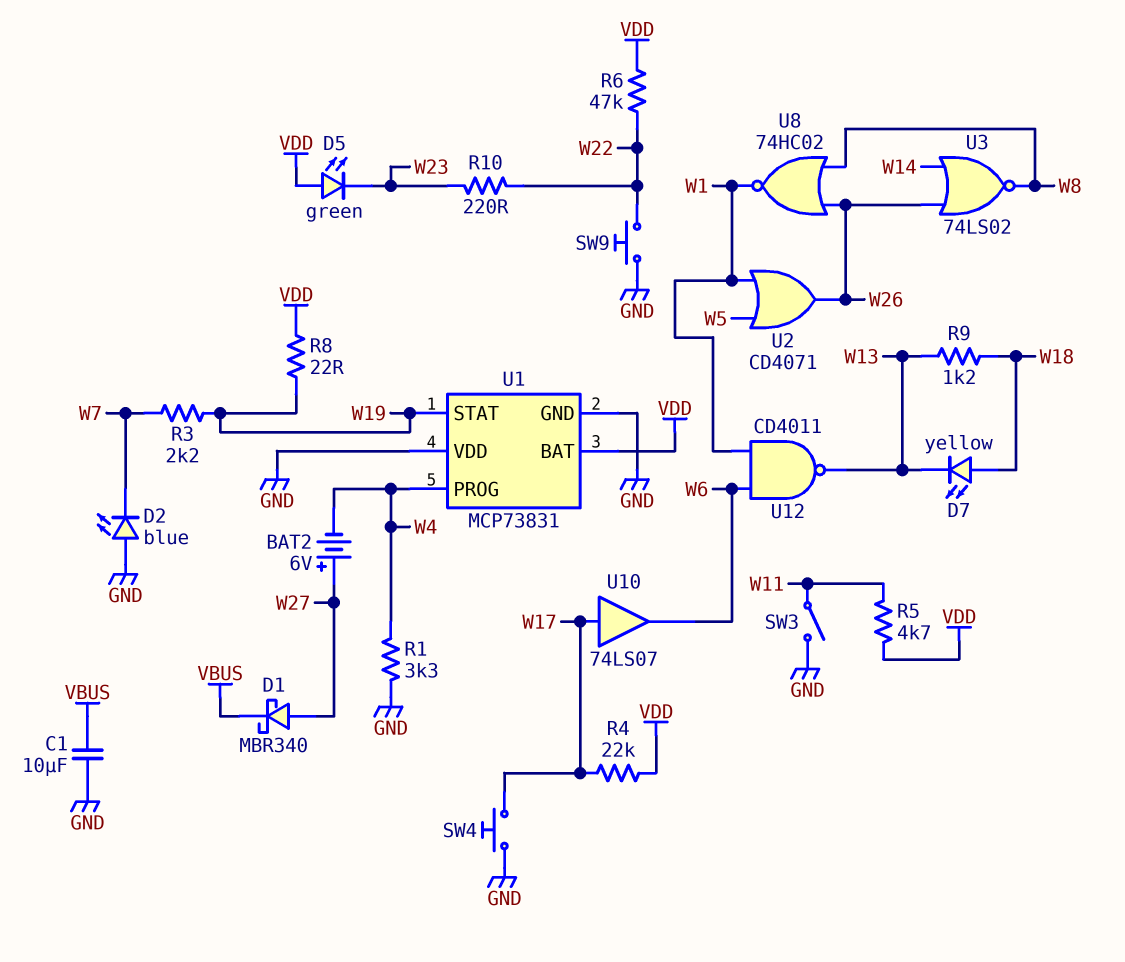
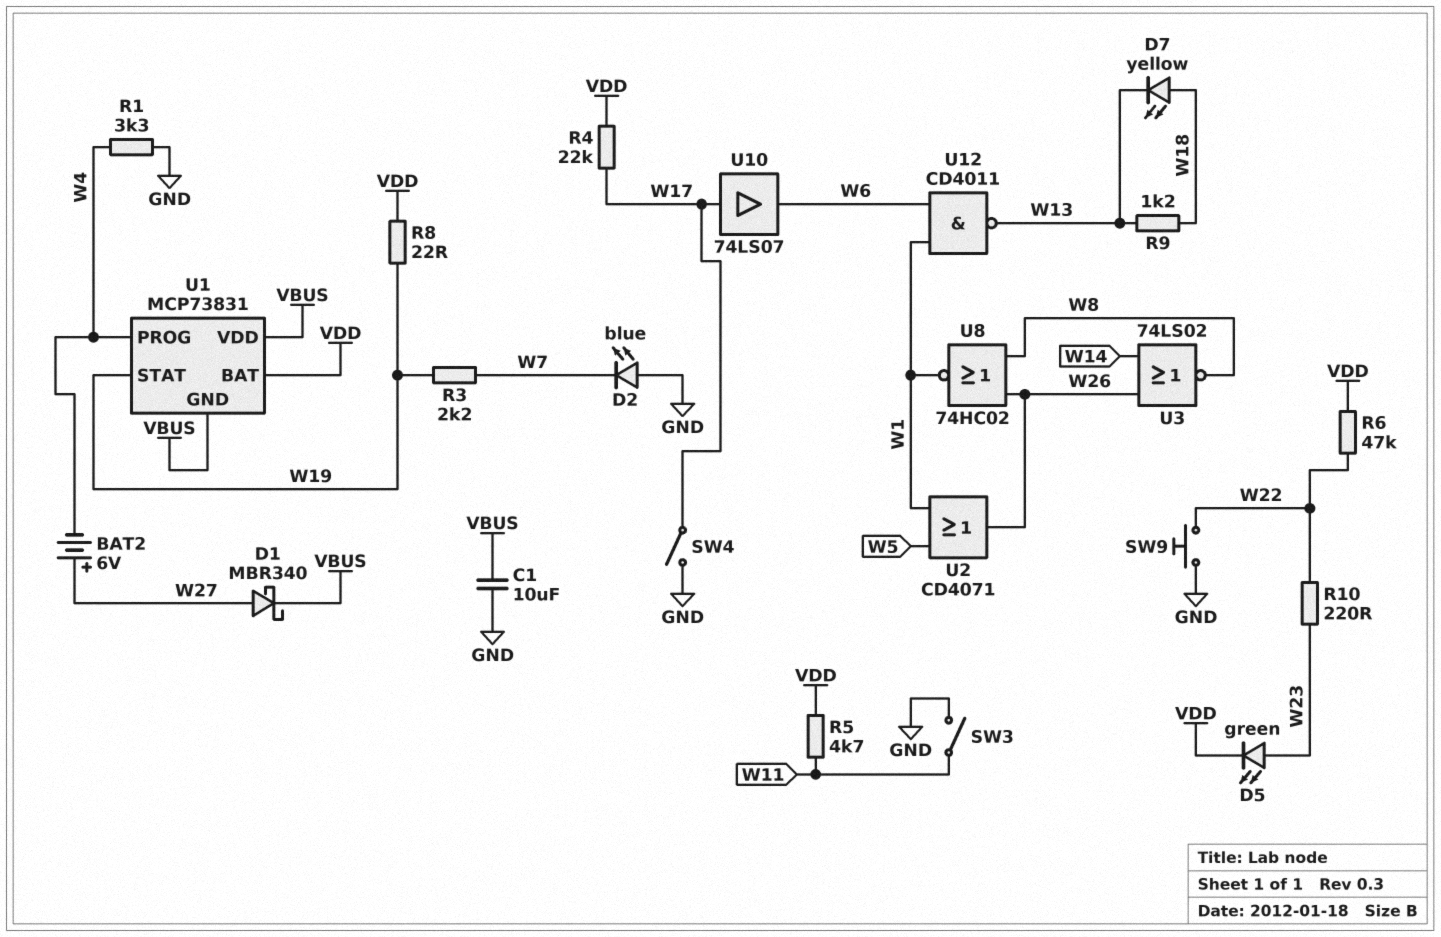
D5: LED green (A VDD, K W23) -> LED green (A W23, K VDD)
SW4: button (GND, W17) -> switch (GND, W17)
U1 pin GND: GND -> VBUS
U1 pin VDD: GND -> VBUS

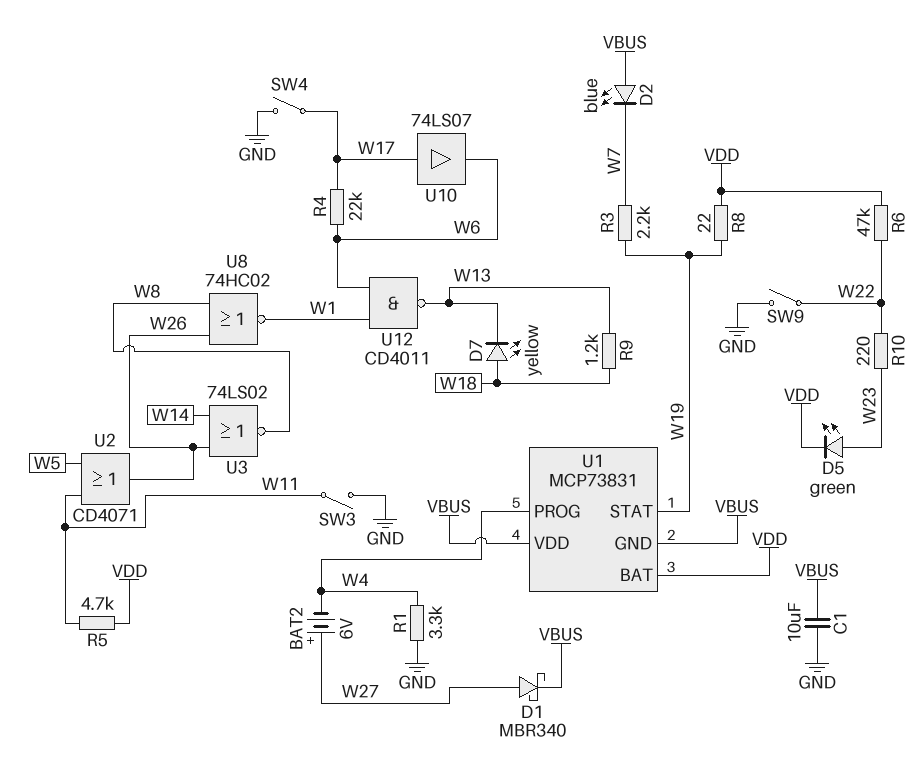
D2: LED blue (A GND, K W7) -> LED blue (A VBUS, K W7)
R4: 22k (VDD, W17) -> 22k (W6, W17)
SW9: button (GND, W22) -> switch (GND, W22)
U2: OR CD4071 (in W1, in W5, out W26) -> OR CD4071 (in W5, in W11, out W26)

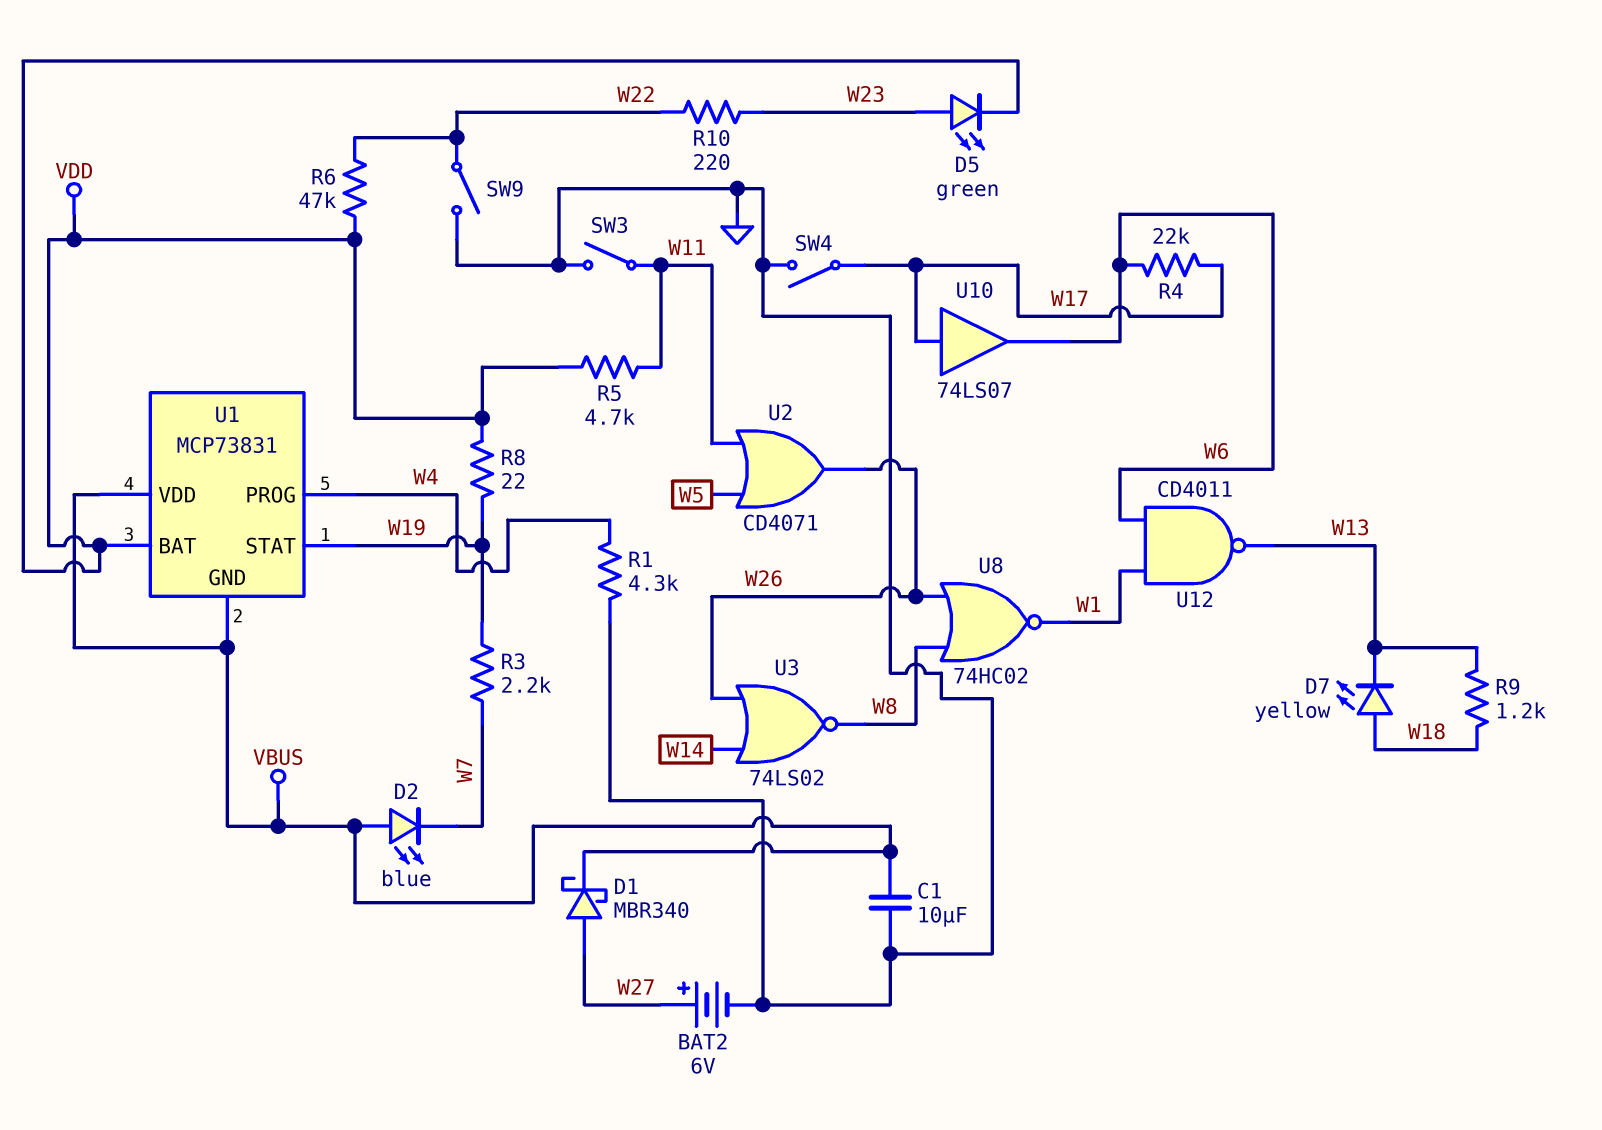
BAT2: 6V (plus W27, minus W4) -> 6V (plus W27, minus GND)
R1: 3.3k (GND, W4) -> 4.3k (GND, W4)

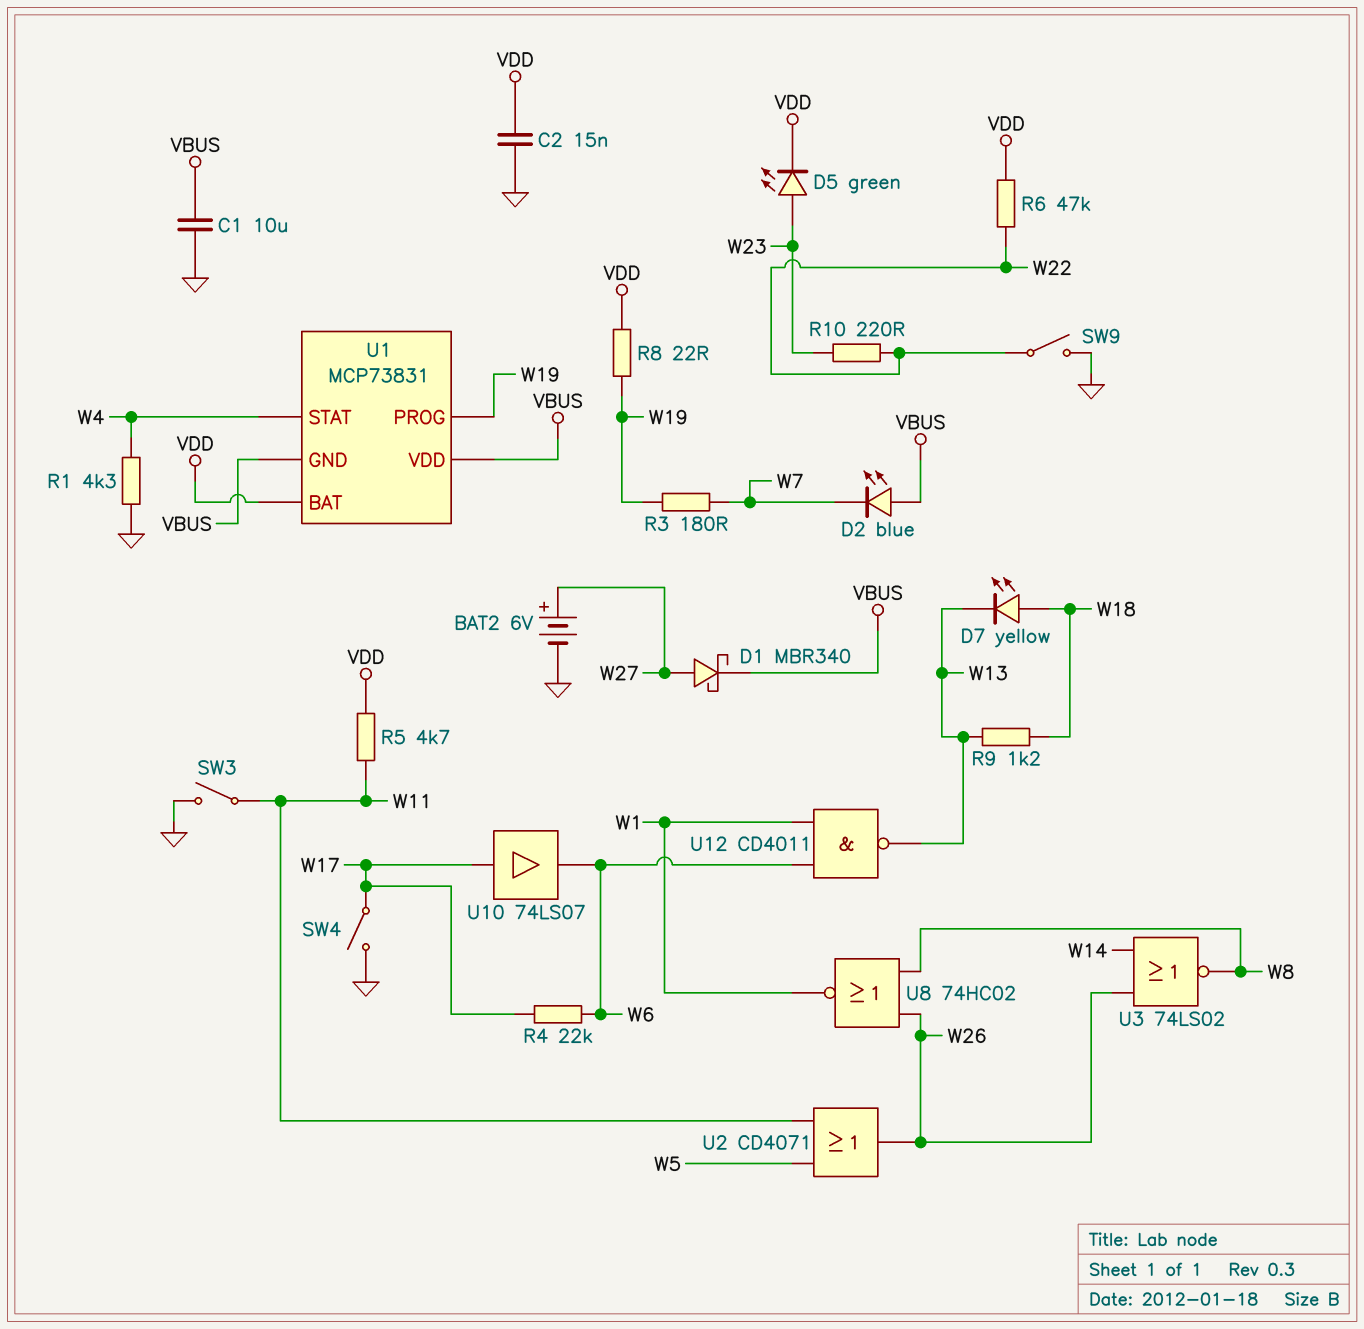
C2: none -> 15nF (GND, VDD)
R3: 2.2k (W7, W19) -> 180 (W7, W19)
U1 pin PROG: W4 -> W19
U1 pin STAT: W19 -> W4

